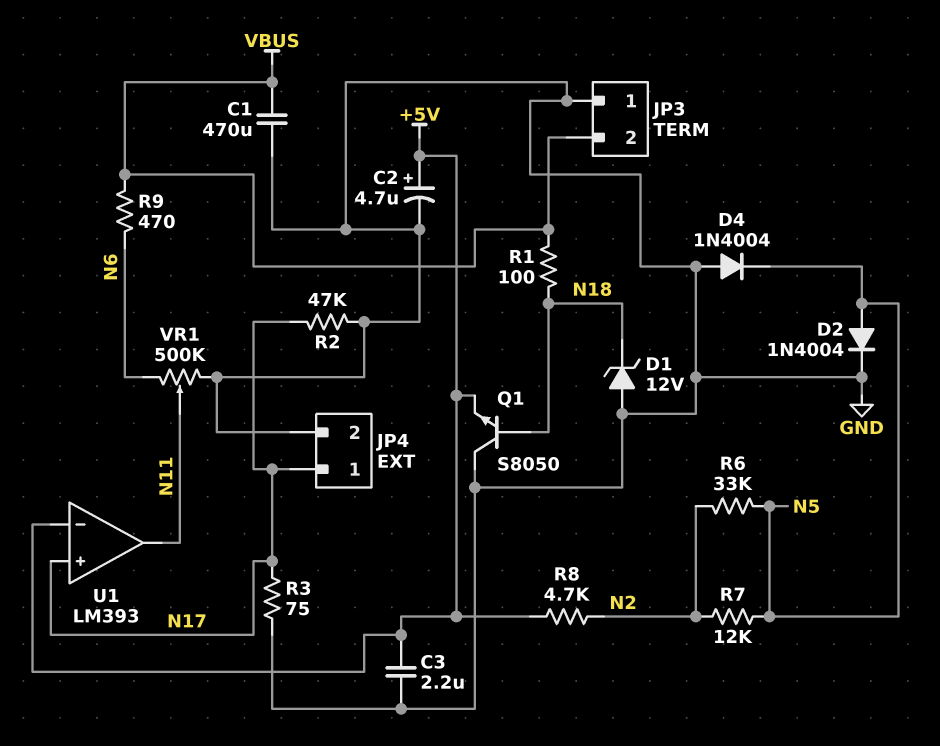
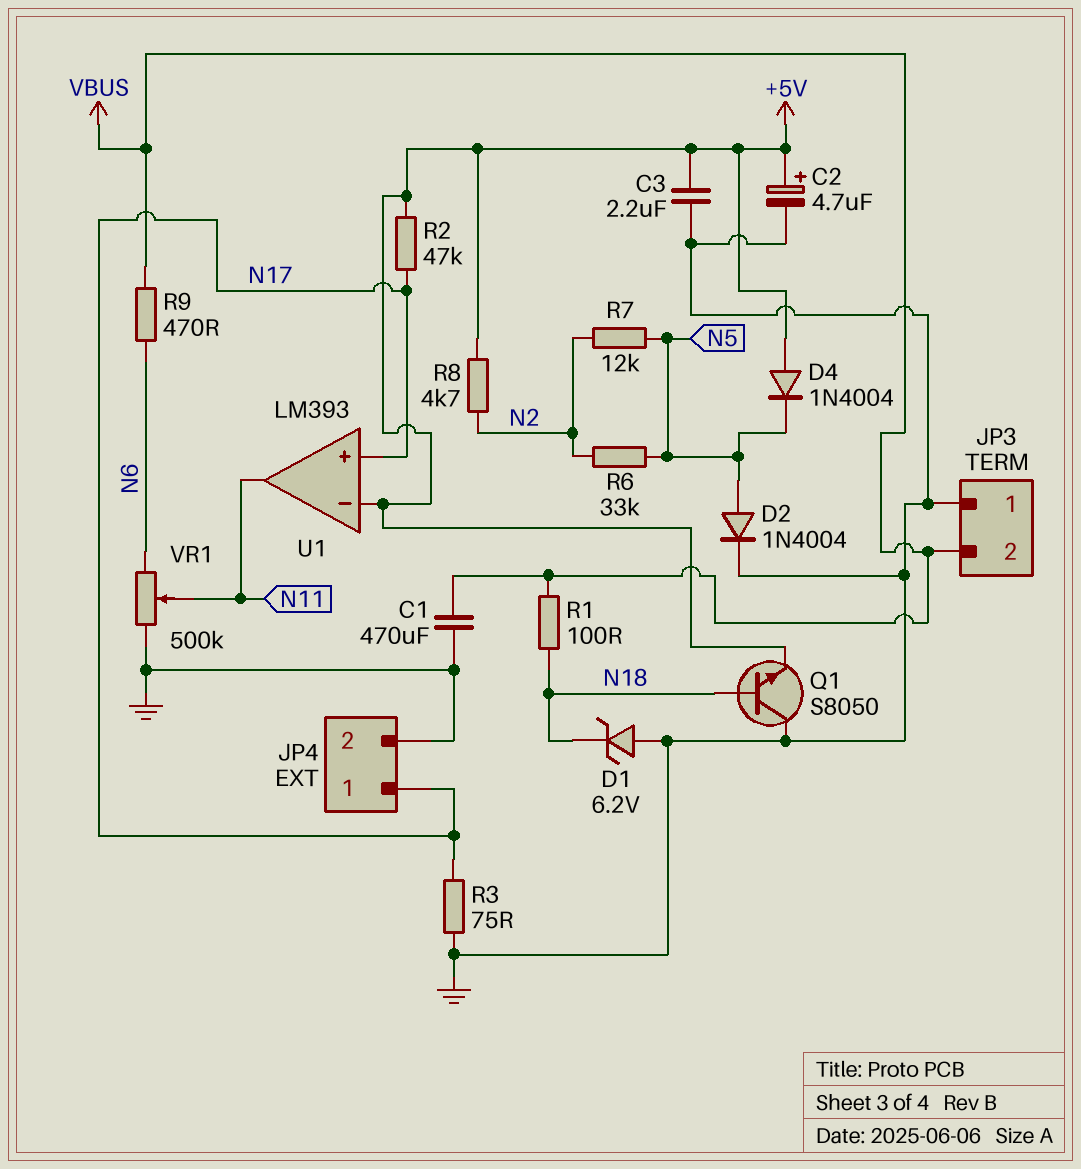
D1: zener 12V (A GND, K N18) -> zener 6.2V (A GND, K N18)
D4: diode 1N4004 (A GND, K N5) -> diode 1N4004 (A +5V, K N5)
R2: 47k (GND, N17) -> 47k (+5V, N17)

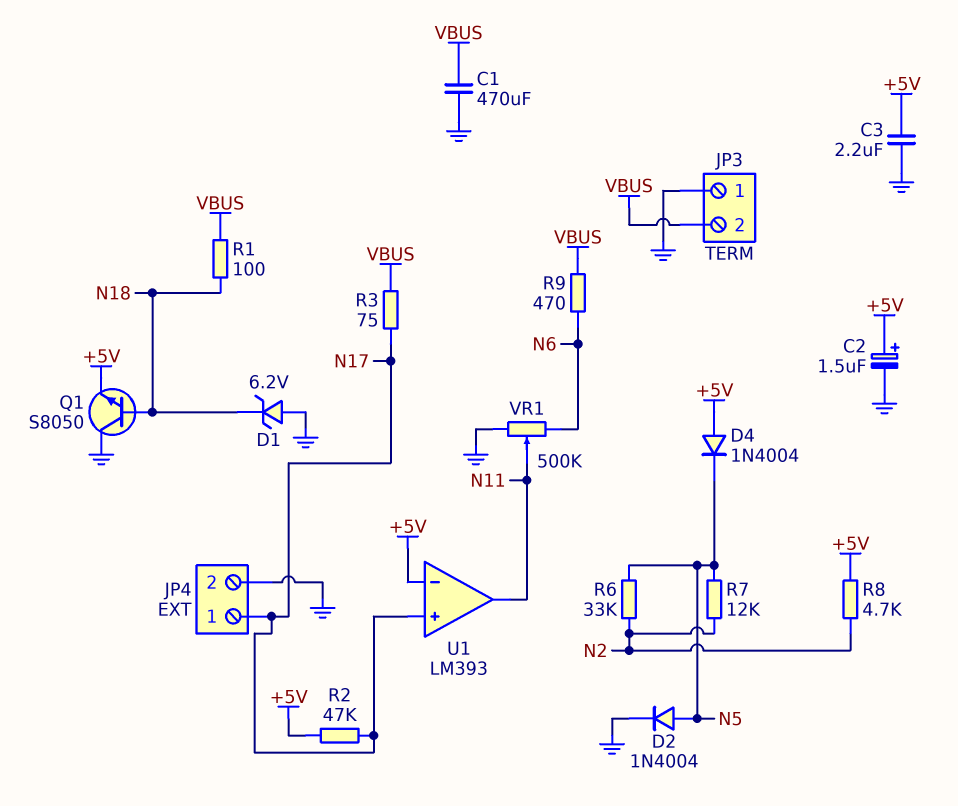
C2: 4.7uF (plus +5V, minus GND) -> 1.5uF (plus +5V, minus GND)
R3: 75 (GND, N17) -> 75 (N17, VBUS)

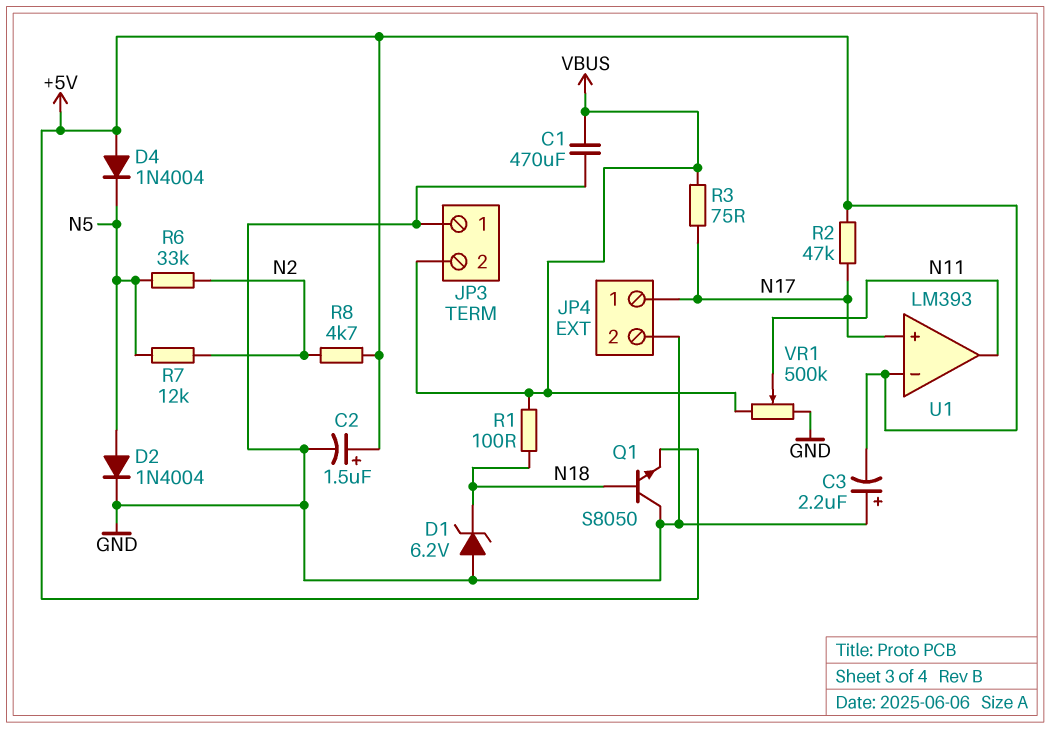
C3: 2.2uF (+5V, GND) -> 2.2uF (plus GND, minus +5V)
R9: 470 (N6, VBUS) -> none
VR1: 500k (GND, N6, wiper N11) -> 500k (GND, VBUS, wiper N11)

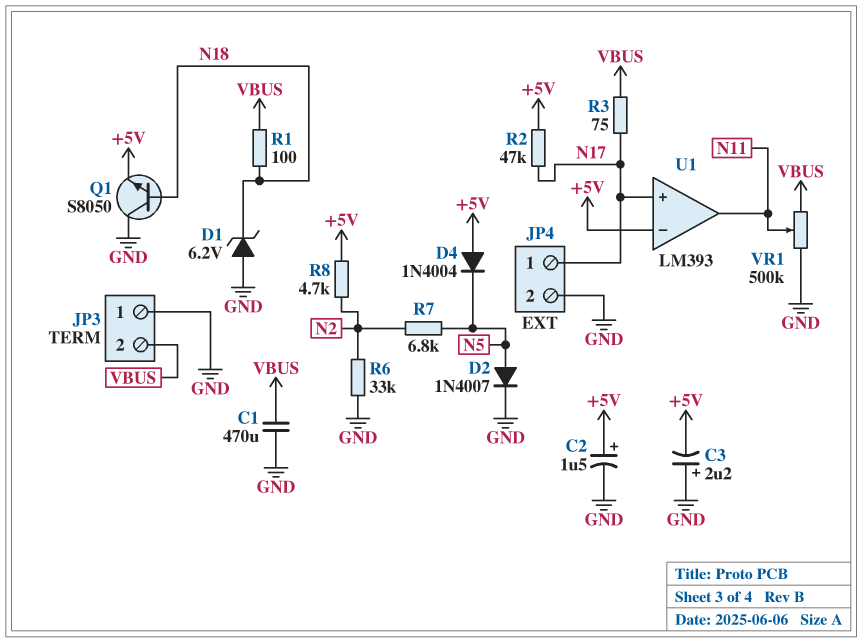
D2: diode 1N4004 (A N5, K GND) -> diode 1N4007 (A N5, K GND)
R6: 33k (N2, N5) -> 33k (GND, N2)
R7: 12k (N2, N5) -> 6.8k (N2, N5)

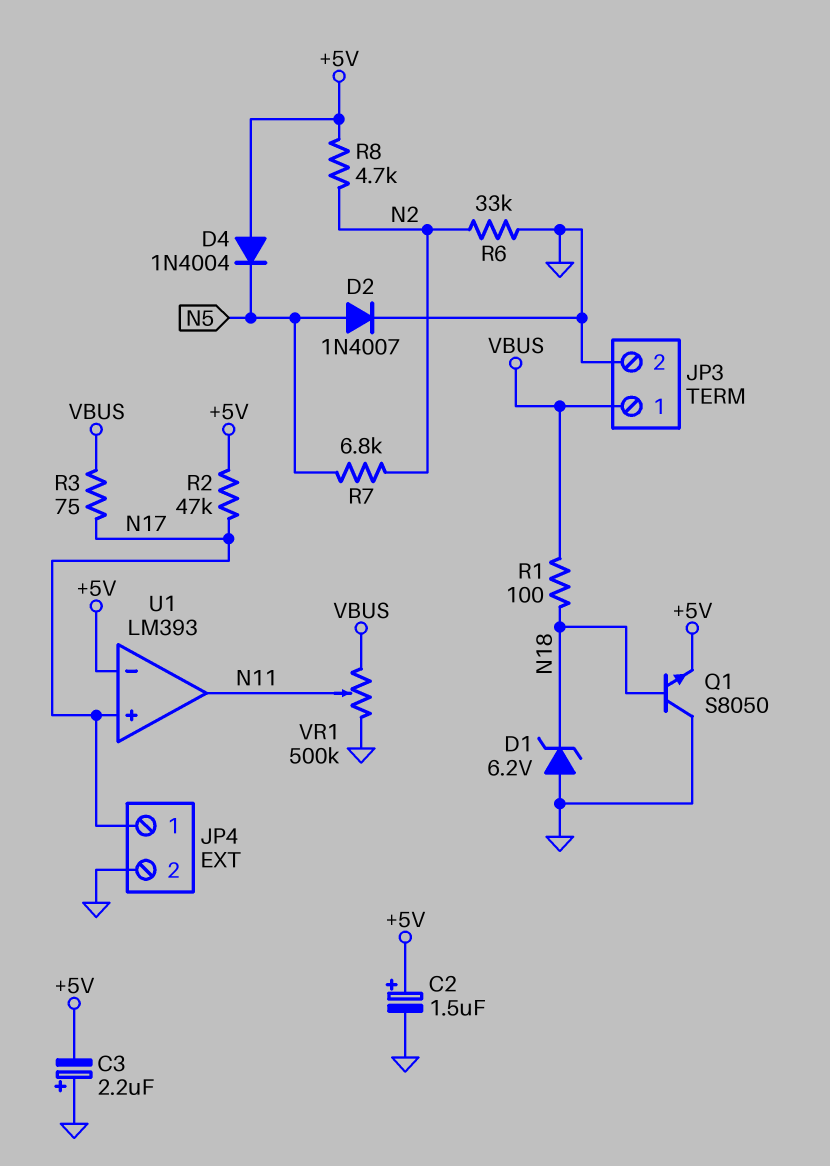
C1: 470uF (GND, VBUS) -> none
JP3 pin 1: GND -> VBUS
JP3 pin 2: VBUS -> GND

